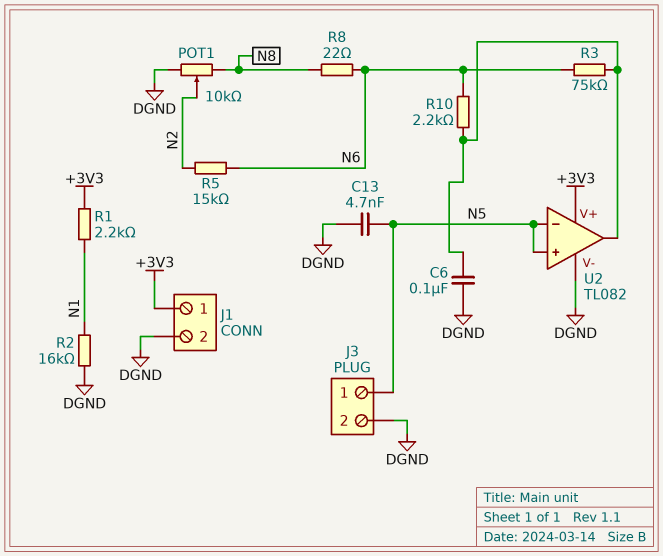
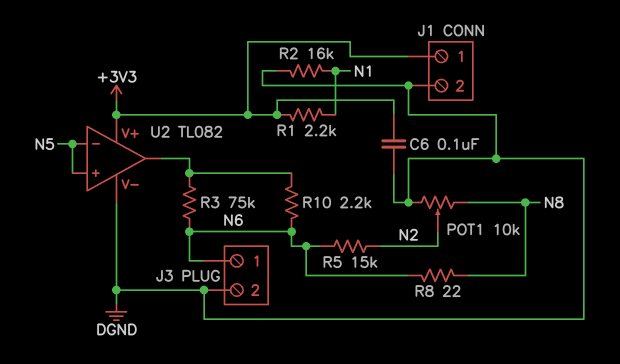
C6: 100nF (DGND, U2/out) -> 100nF (+3V3, DGND)
C13: 4.7nF (DGND, N5) -> none
J3 pin 1: N5 -> N6

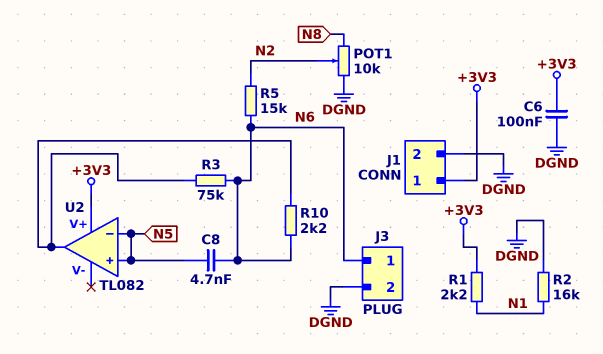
C8: none -> 4.7nF (N5, N6)
R8: 22 (N6, N8) -> none
U2 pin V-: DGND -> none

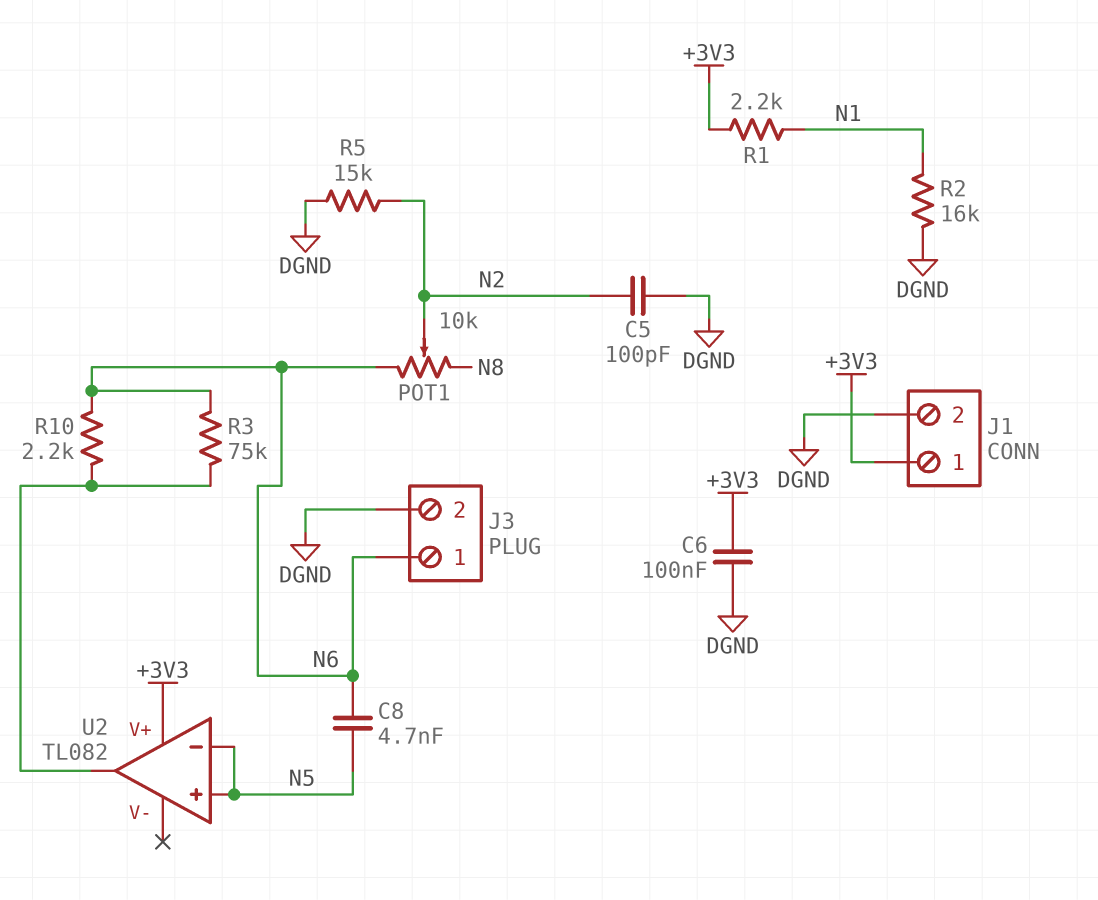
C5: none -> 100pF (DGND, N2)
POT1: 10k (DGND, N8, wiper N2) -> 10k (N6, N8, wiper N2)
R5: 15k (N2, N6) -> 15k (DGND, N2)

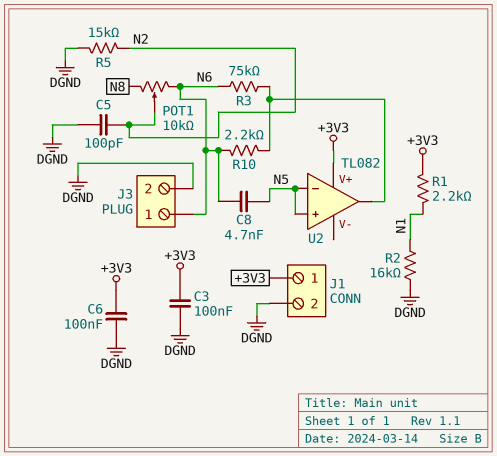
C3: none -> 100nF (+3V3, DGND)

